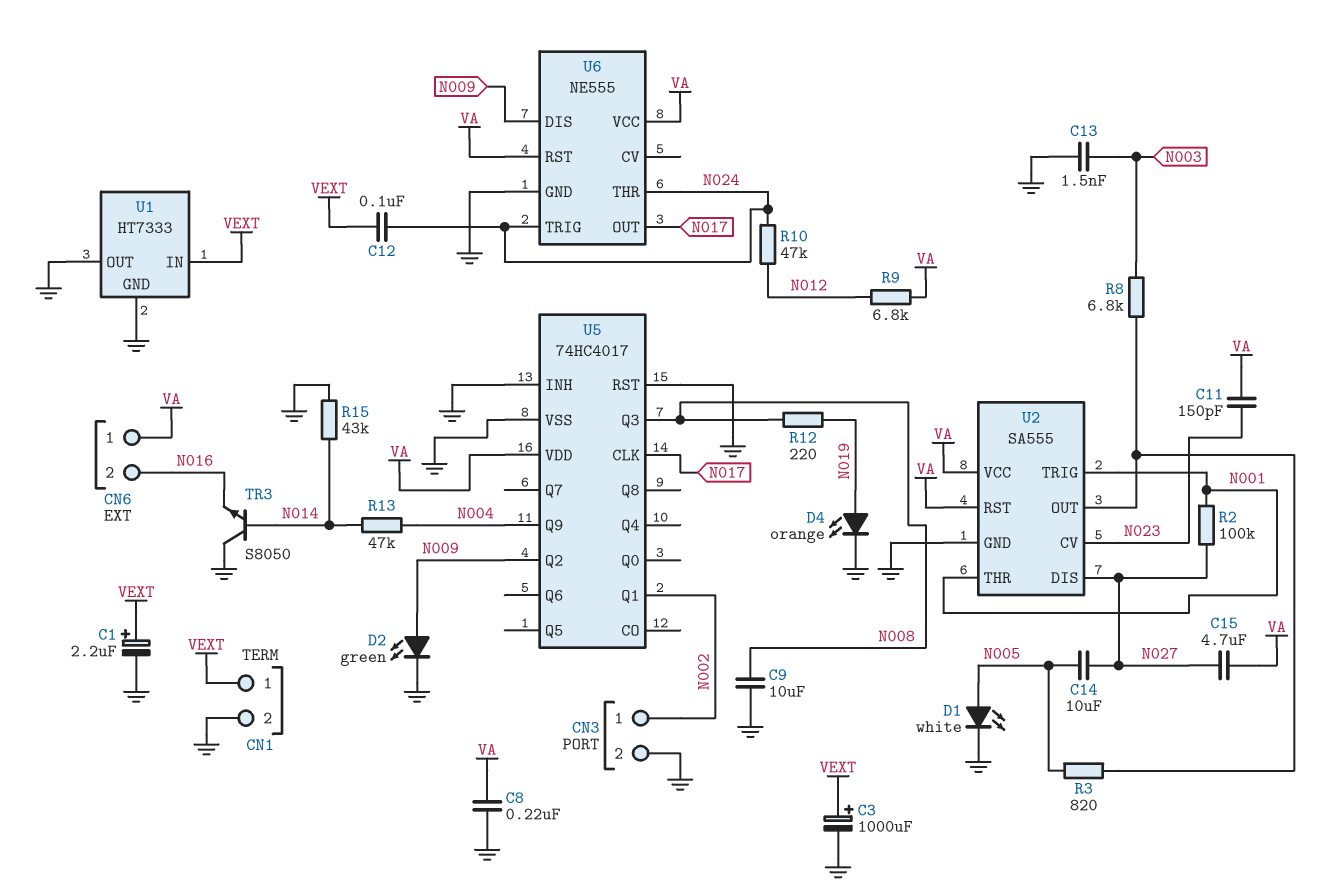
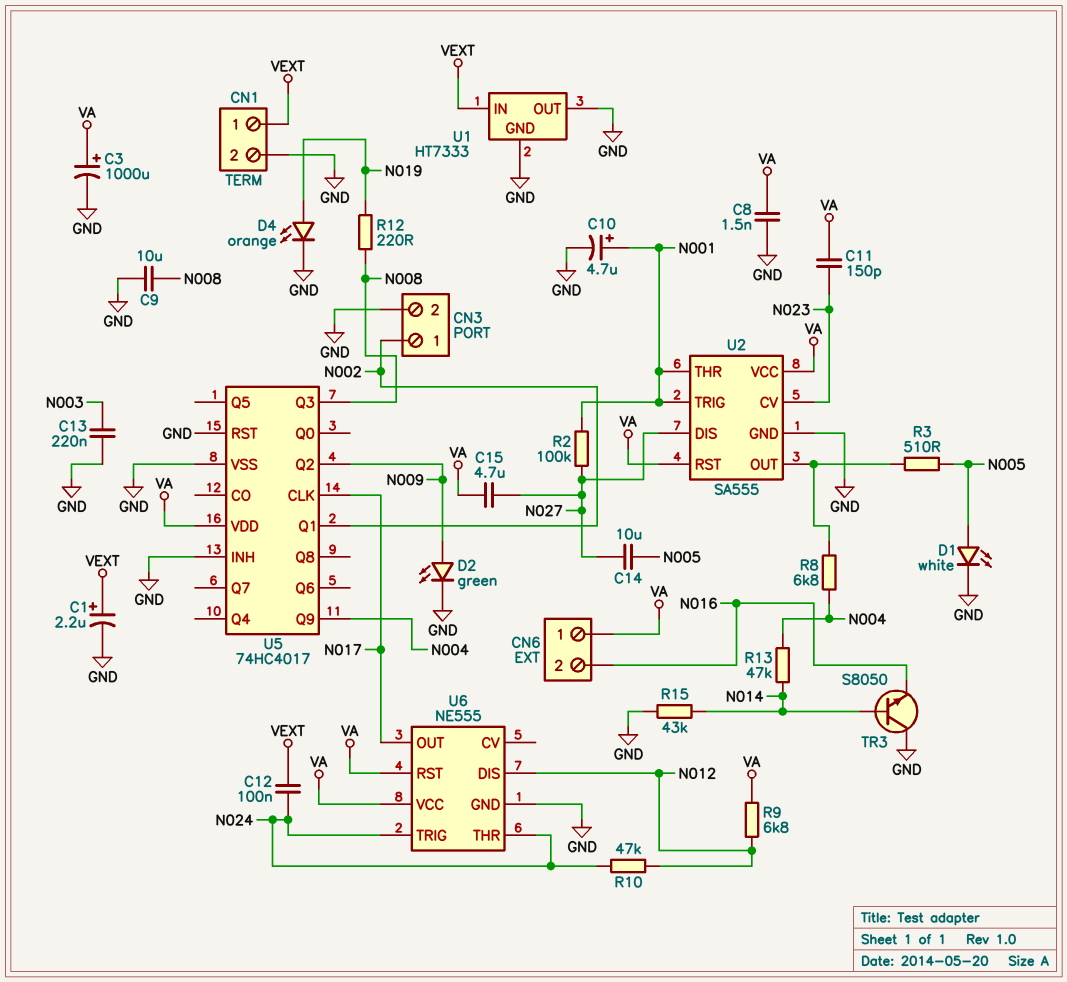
C3: 1000uF (plus VEXT, minus GND) -> 1000uF (plus VA, minus GND)
C8: 220nF (GND, VA) -> 1.5nF (GND, VA)
C10: none -> 4.7uF (plus N001, minus GND)
C13: 1.5nF (GND, N003) -> 220nF (GND, N003)
R3: 820 (N005, U2/OUT) -> 510 (N005, U2/OUT)
R8: 6.8k (N003, U2/OUT) -> 6.8k (N004, U2/OUT)
U6 pin DIS: N009 -> N012

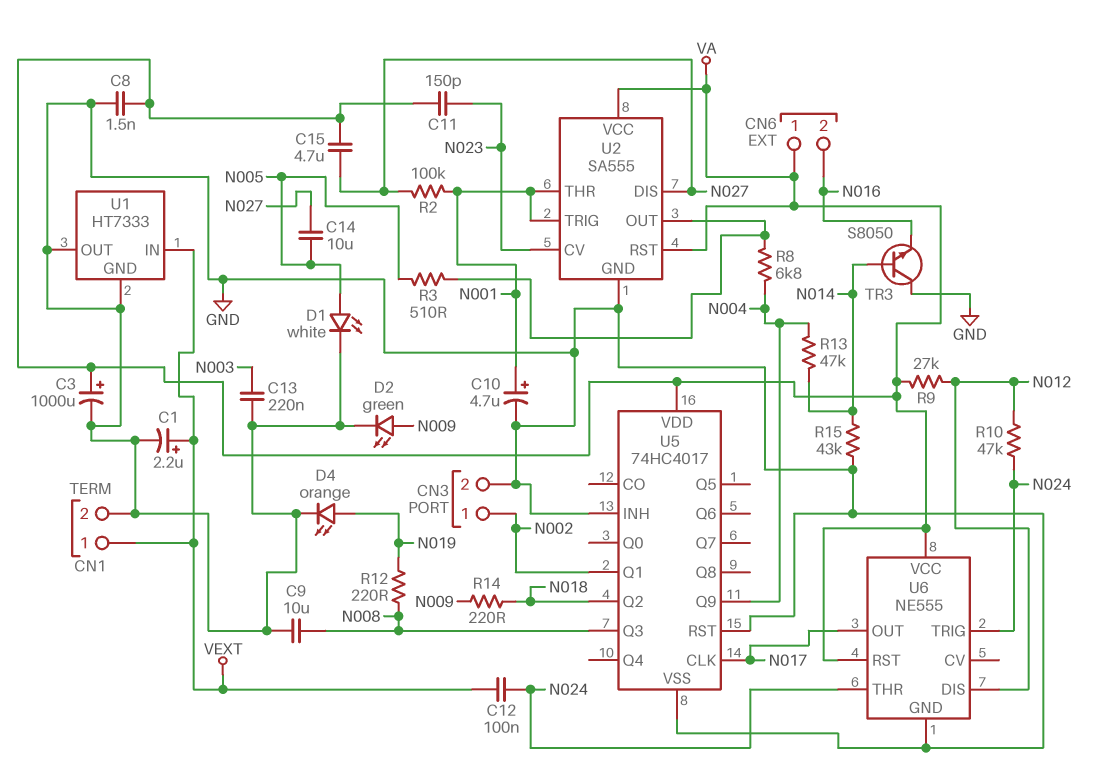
R9: 6.8k (N012, VA) -> 27k (N012, VA)
R14: none -> 220 (N009, N018)
U5 pin Q2: N009 -> N018

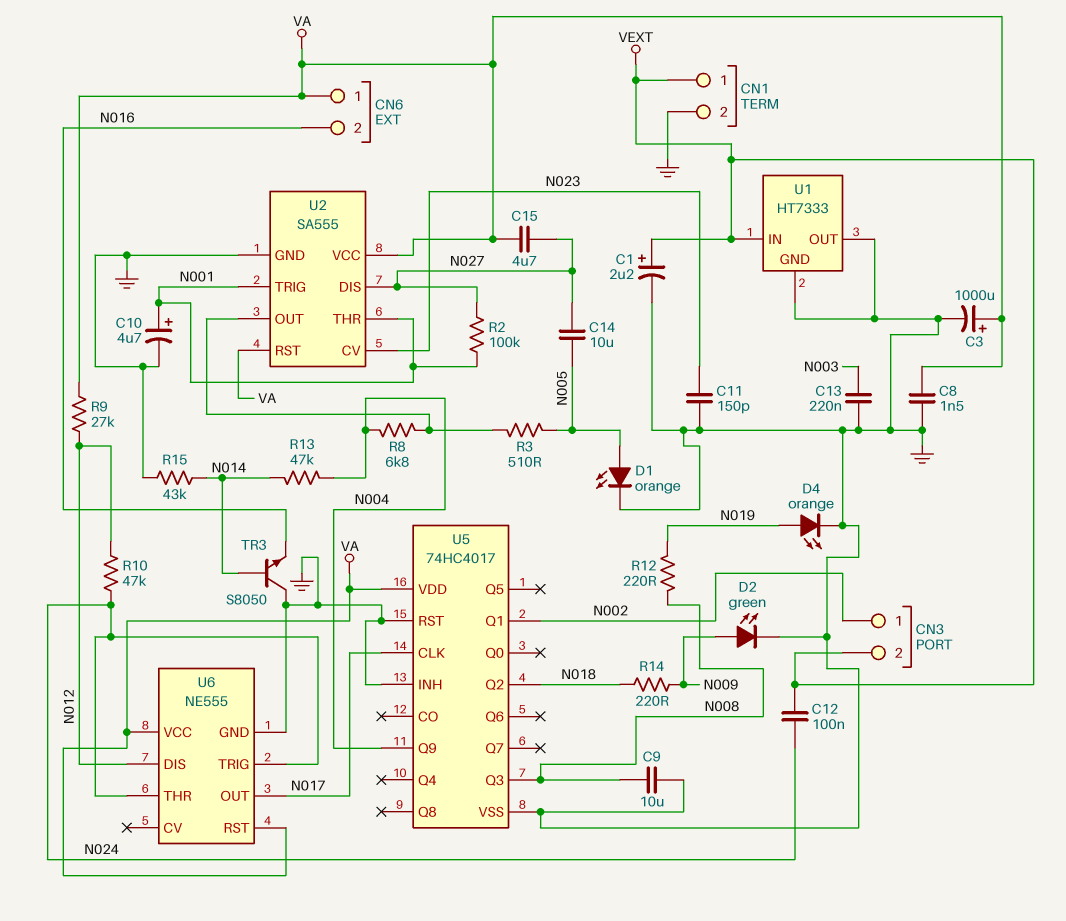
C11: 150pF (N023, VA) -> 150pF (GND, N023)
CN3 pin 2: GND -> VEXT
D1: LED white (A N005, K GND) -> LED orange (A N005, K GND)

